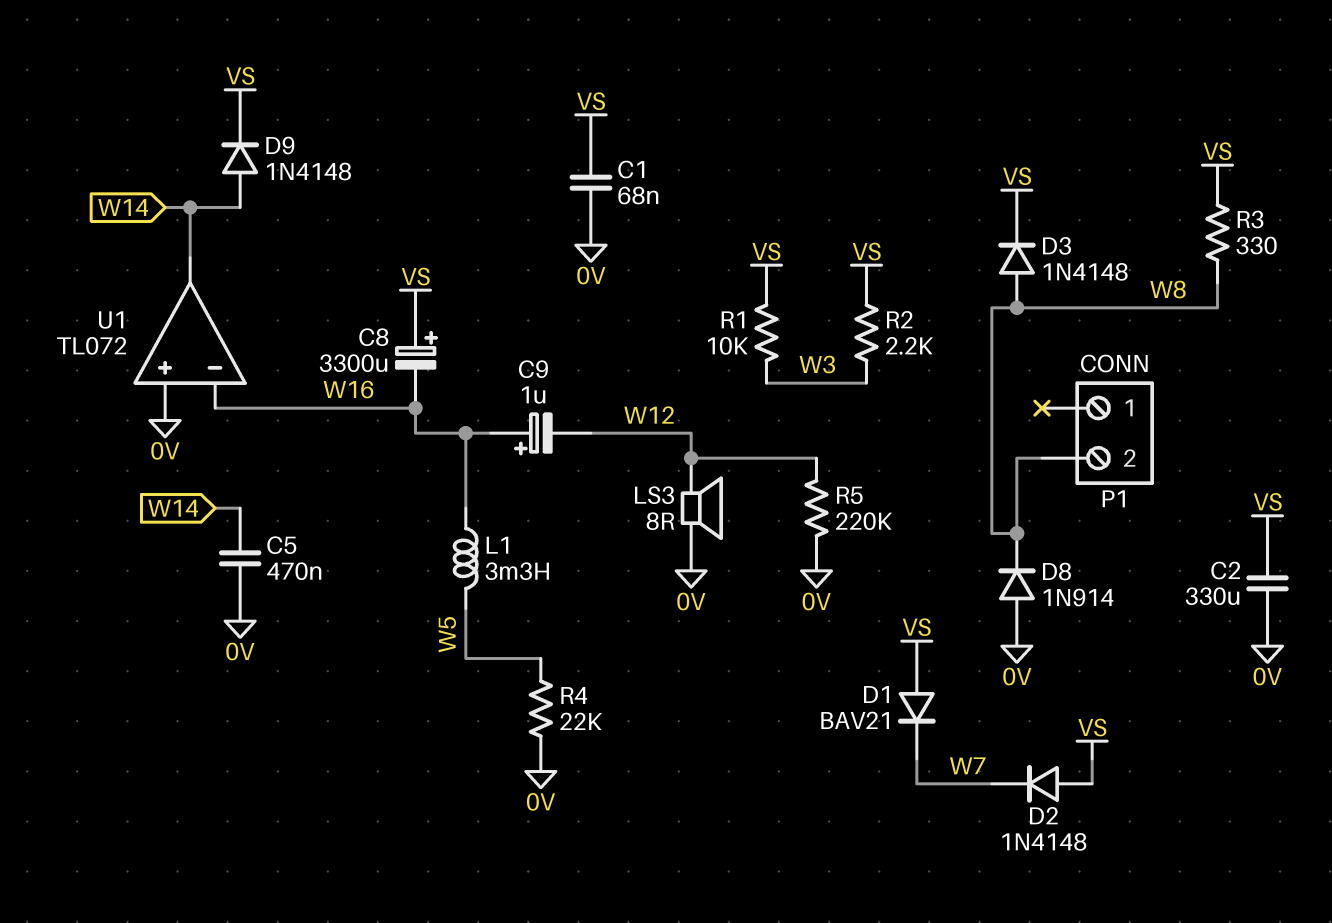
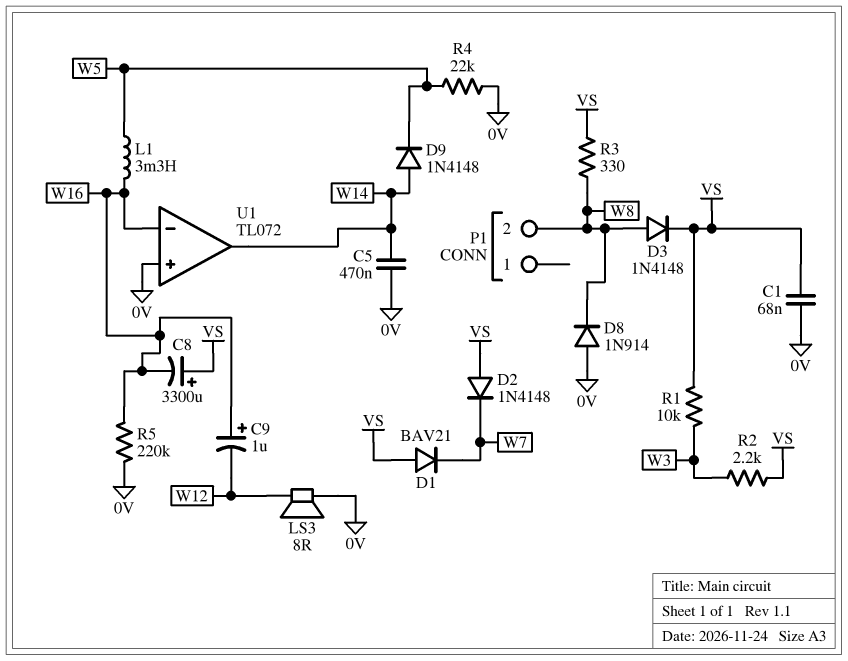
C2: 330uF (0V, VS) -> none
D9: diode 1N4148 (A W14, K VS) -> diode 1N4148 (A W14, K W5)
R5: 220k (0V, W12) -> 220k (0V, W16)

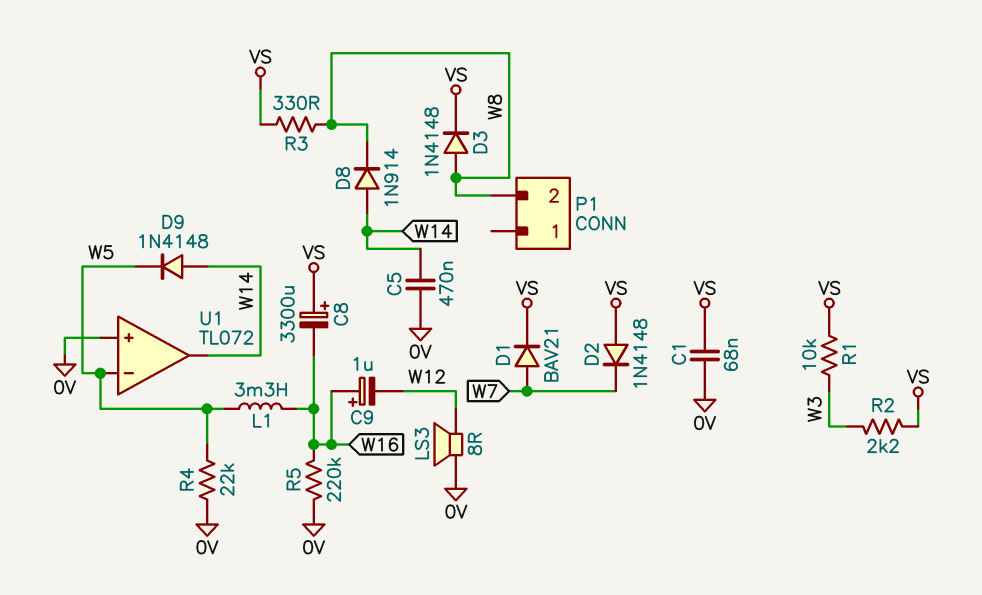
D1: diode BAV21 (A VS, K W7) -> diode BAV21 (A W7, K VS)
D8: diode 1N914 (A 0V, K W8) -> diode 1N914 (A W14, K W8)
U1 pin in-: W16 -> W5

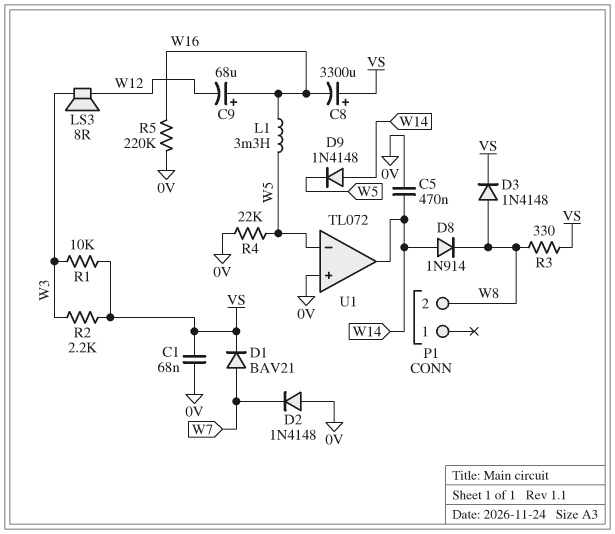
C9: 1uF (plus W16, minus W12) -> 68uF (plus W16, minus W12)
D2: diode 1N4148 (A VS, K W7) -> diode 1N4148 (A 0V, K W7)
LS3: speaker 8R (0V, W12) -> speaker 8R (W3, W12)

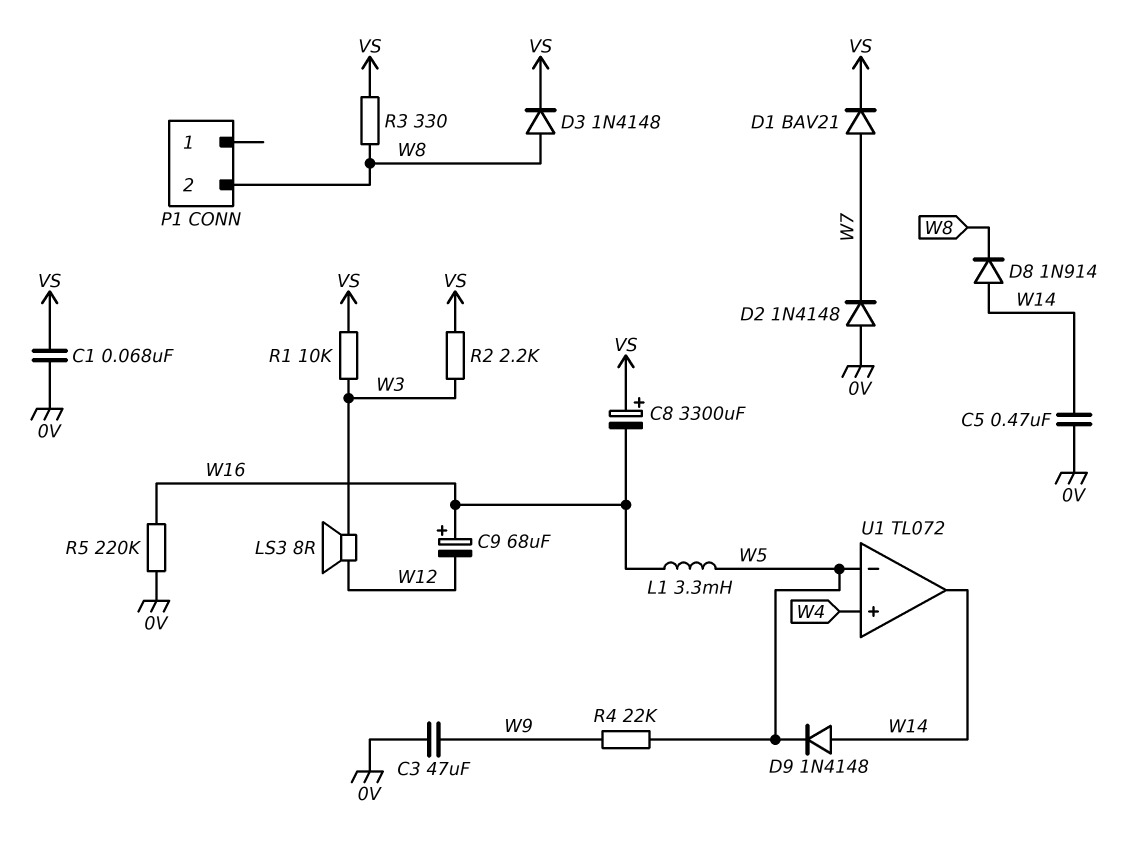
C3: none -> 47uF (0V, W9)
R4: 22k (0V, W5) -> 22k (W5, W9)
U1 pin in+: 0V -> W4

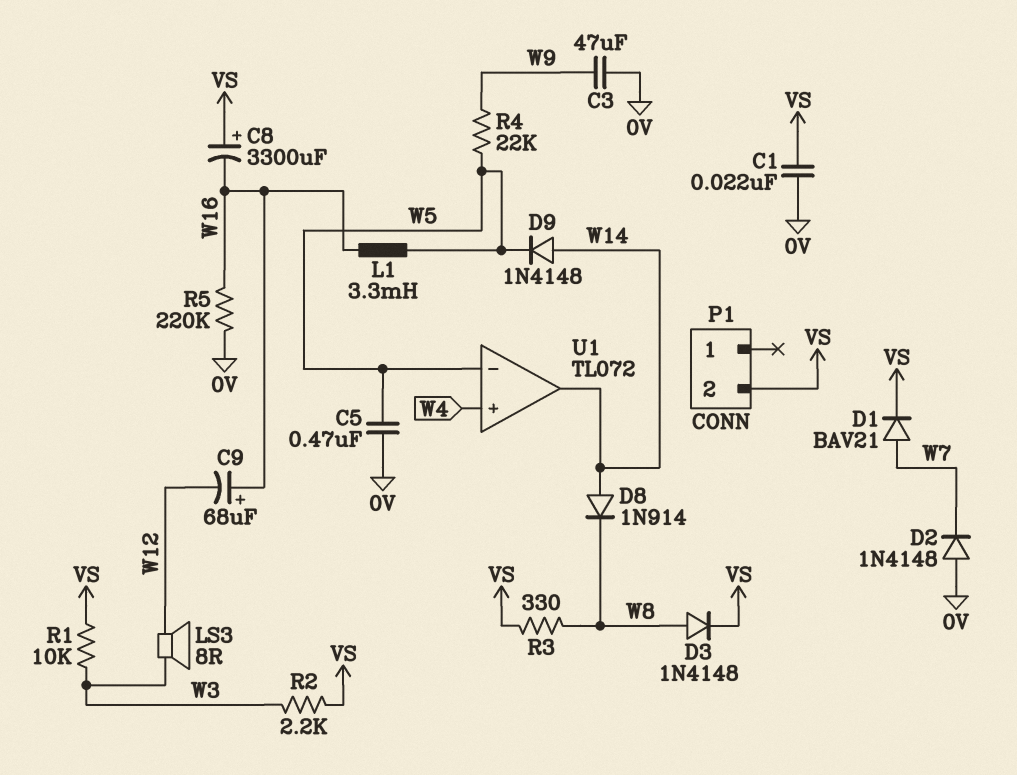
C1: 68nF (0V, VS) -> 22nF (0V, VS)
C5: 470nF (0V, W14) -> 470nF (0V, W5)
P1 pin 2: W8 -> VS

